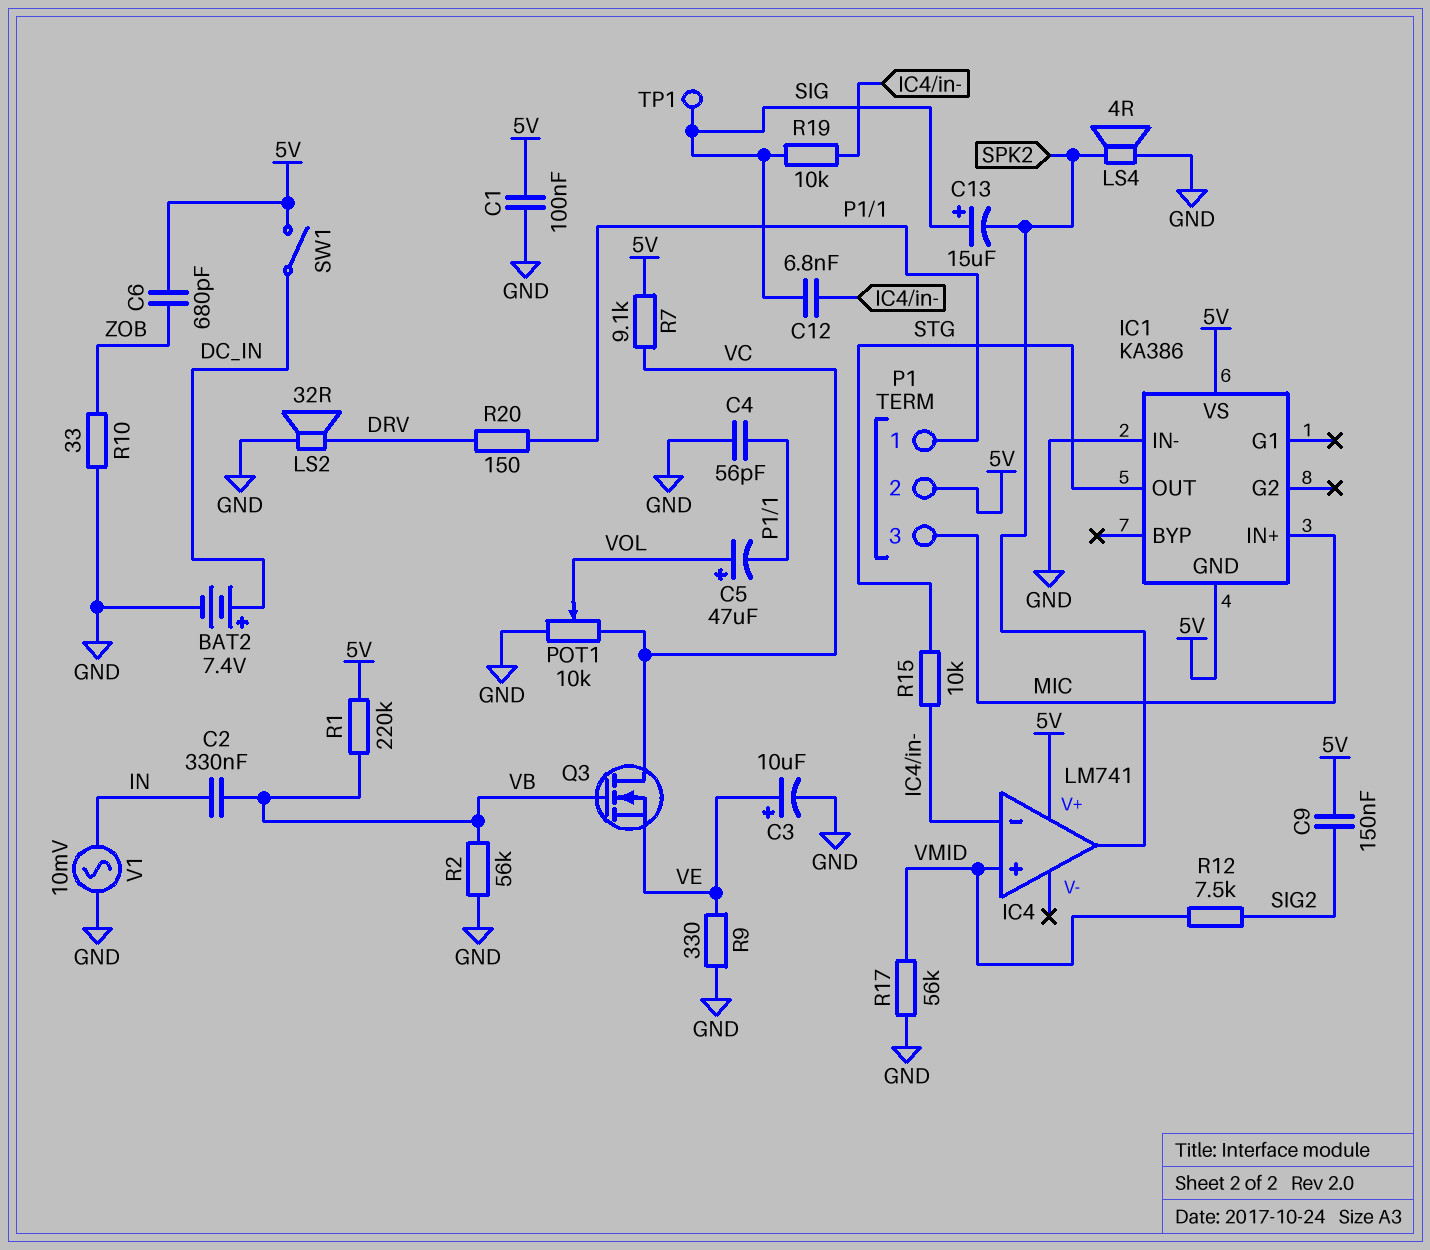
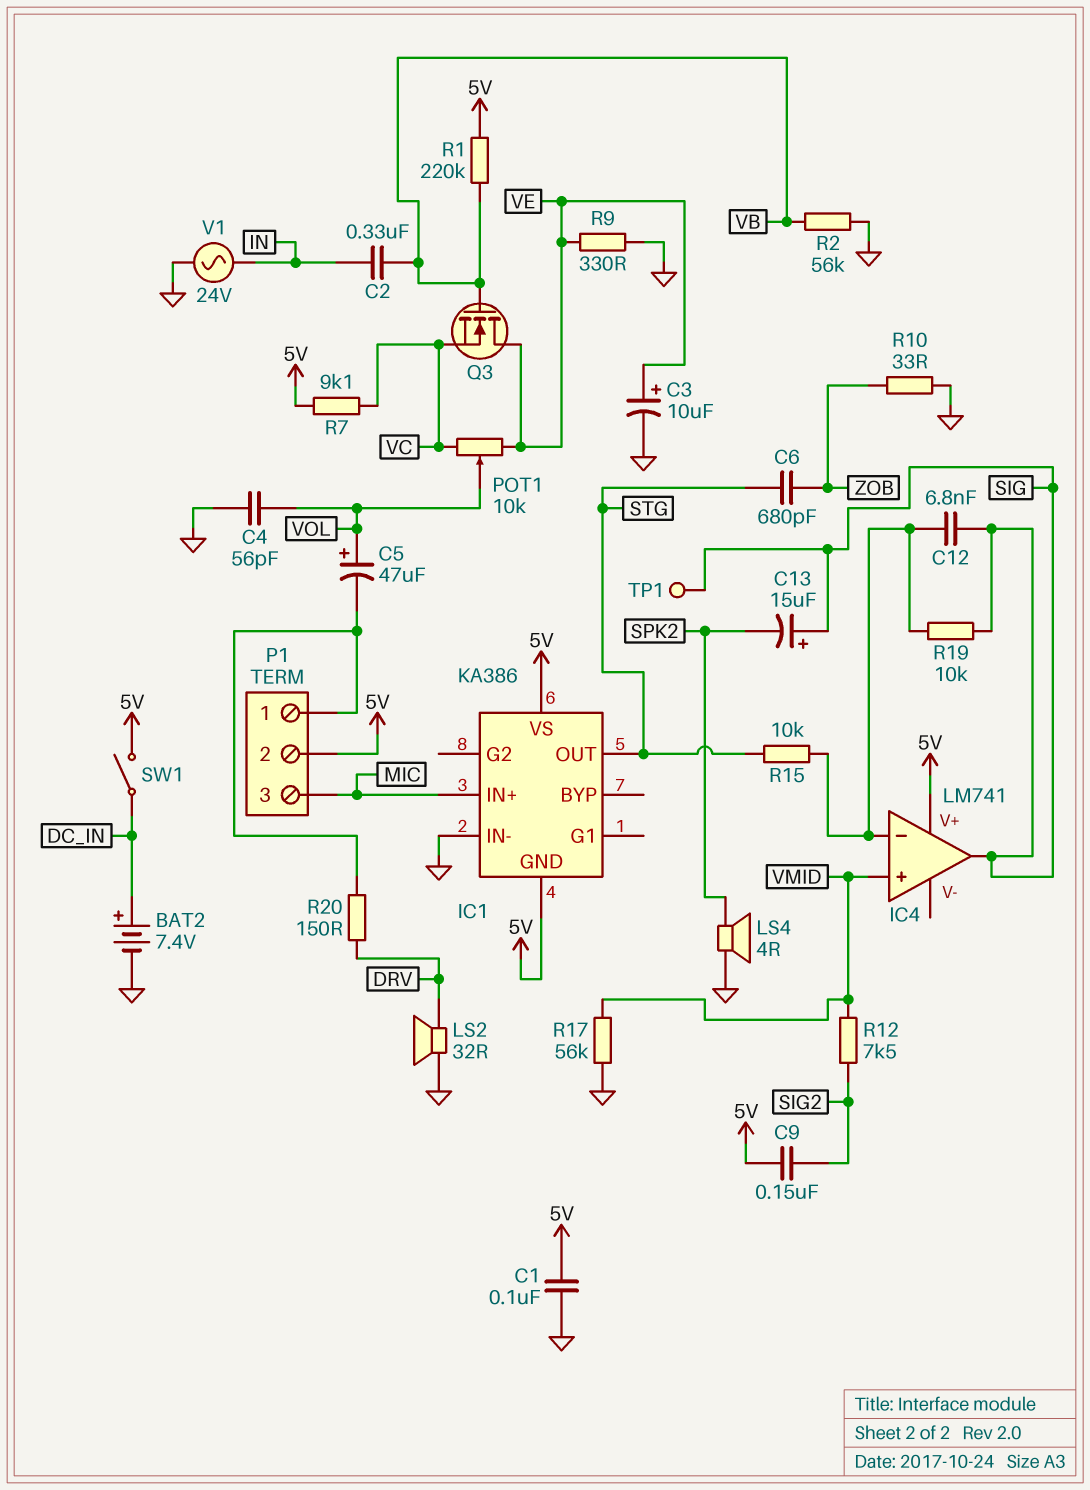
C4: 56pF (GND, P1/1) -> 56pF (GND, VOL)
C6: 680pF (5V, ZOB) -> 680pF (STG, ZOB)
IC4 pin out: SPK2 -> SIG
POT1: 10k (GND, VC, wiper VOL) -> 10k (VC, VE, wiper VOL)
Q3: NMOS (G VB, D VC, S VE) -> NMOS (G VB, D VE, S VC)
V1: AC 10mV (GND, IN) -> AC 24V (GND, IN)

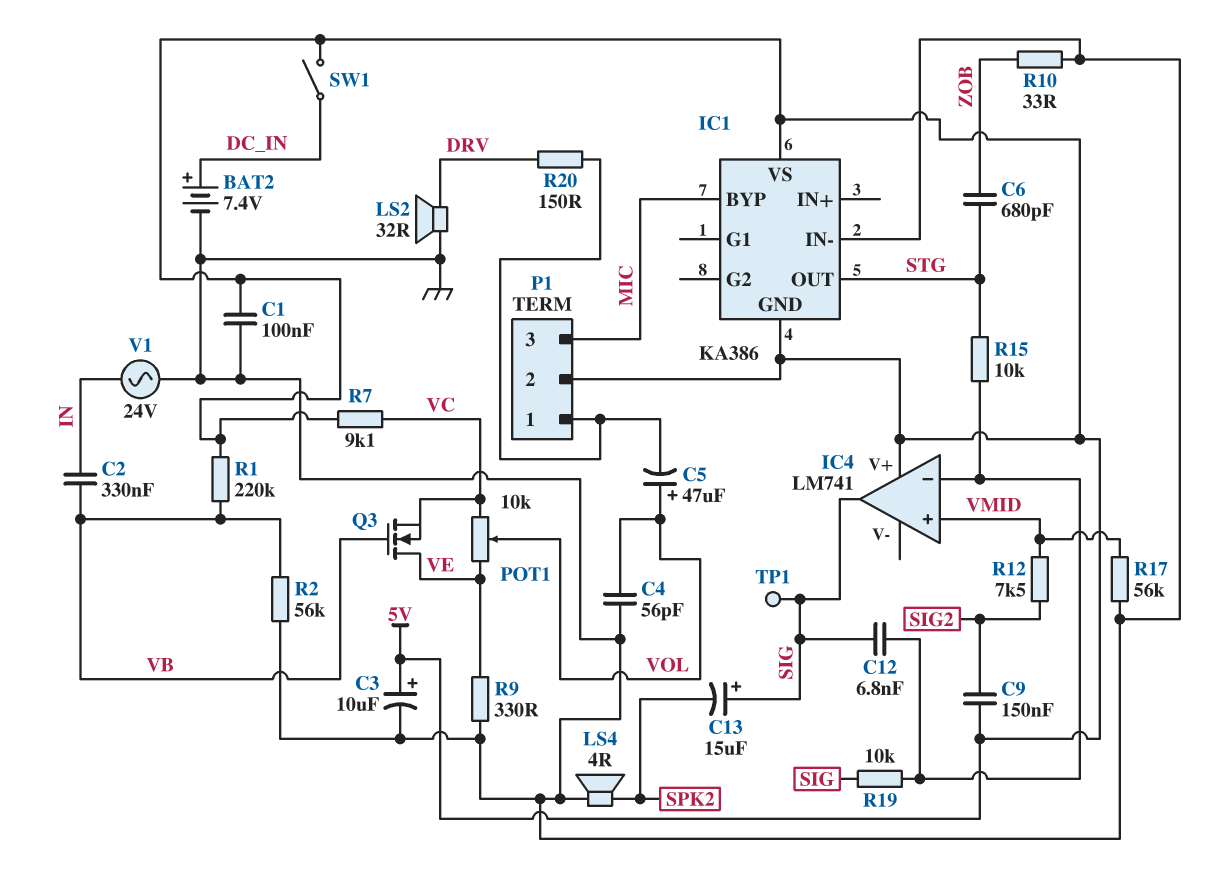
C3: 10uF (plus VE, minus GND) -> 10uF (plus 5V, minus GND)
IC1 pin BYP: none -> MIC
IC1 pin IN+: MIC -> none

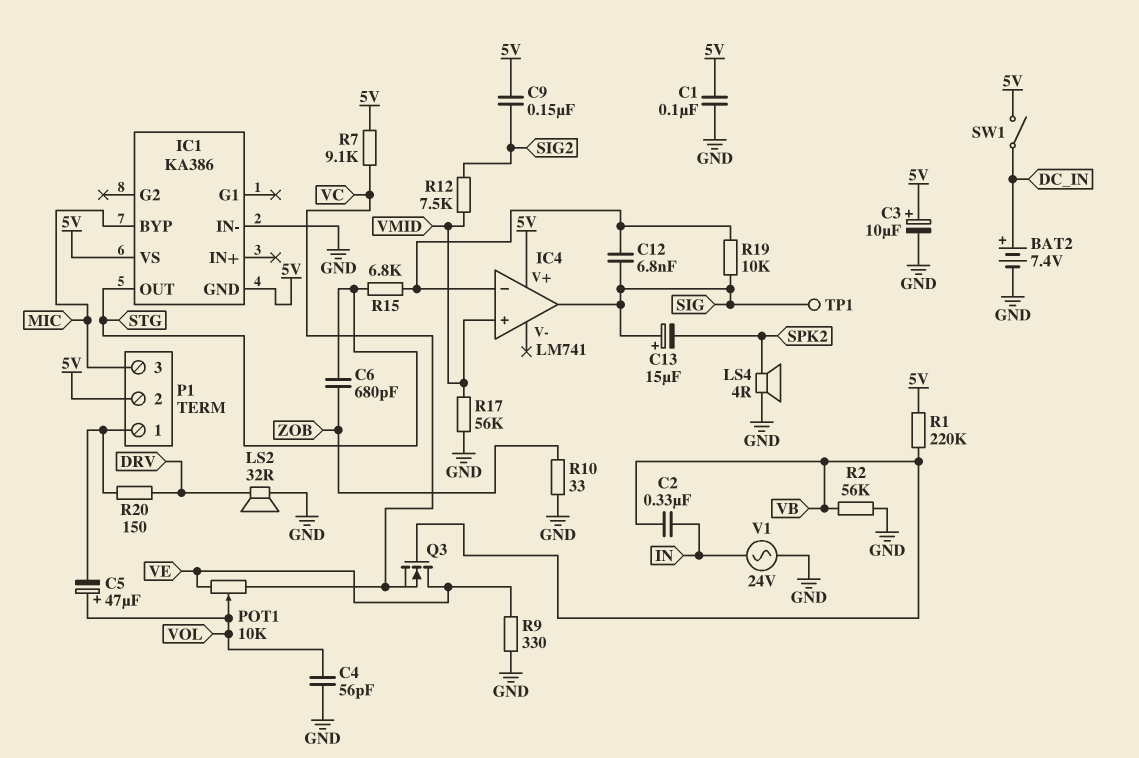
R15: 10k (IC4/in-, STG) -> 6.8k (IC4/in-, STG)

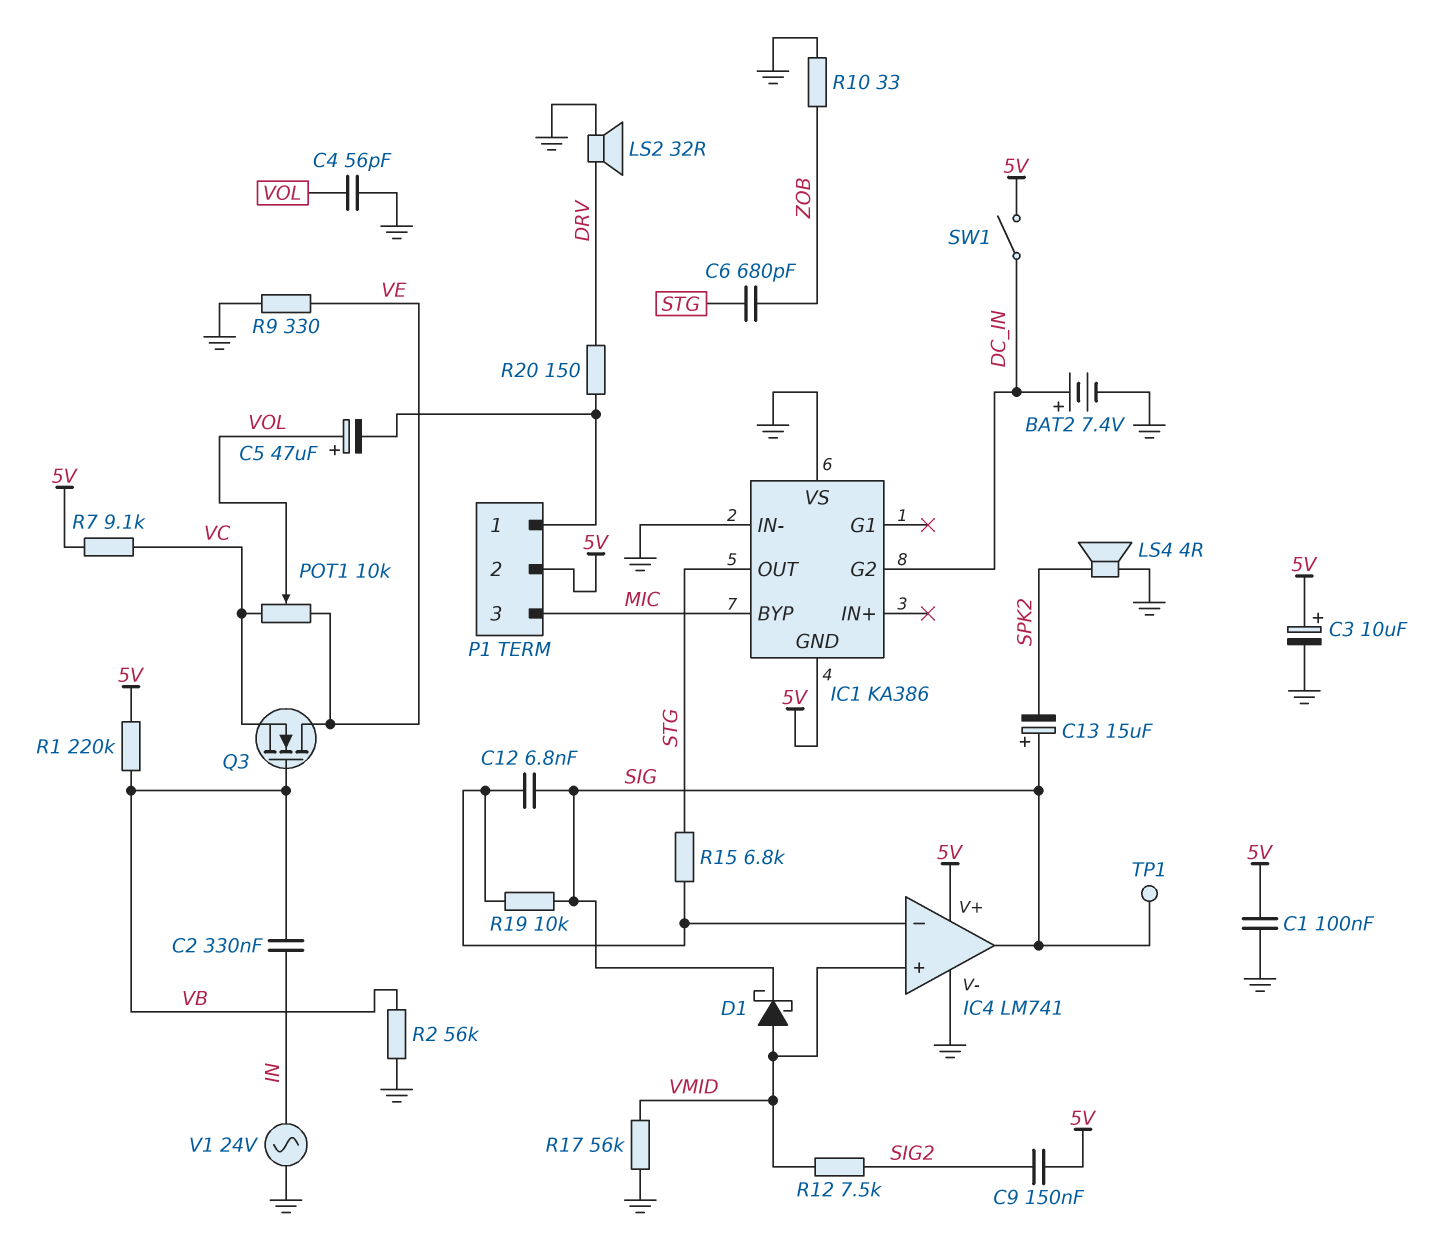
D1: none -> schottky (A VMID, K SIG)
IC1 pin G2: none -> DC_IN
IC1 pin VS: 5V -> GND
IC4 pin V-: none -> GND

